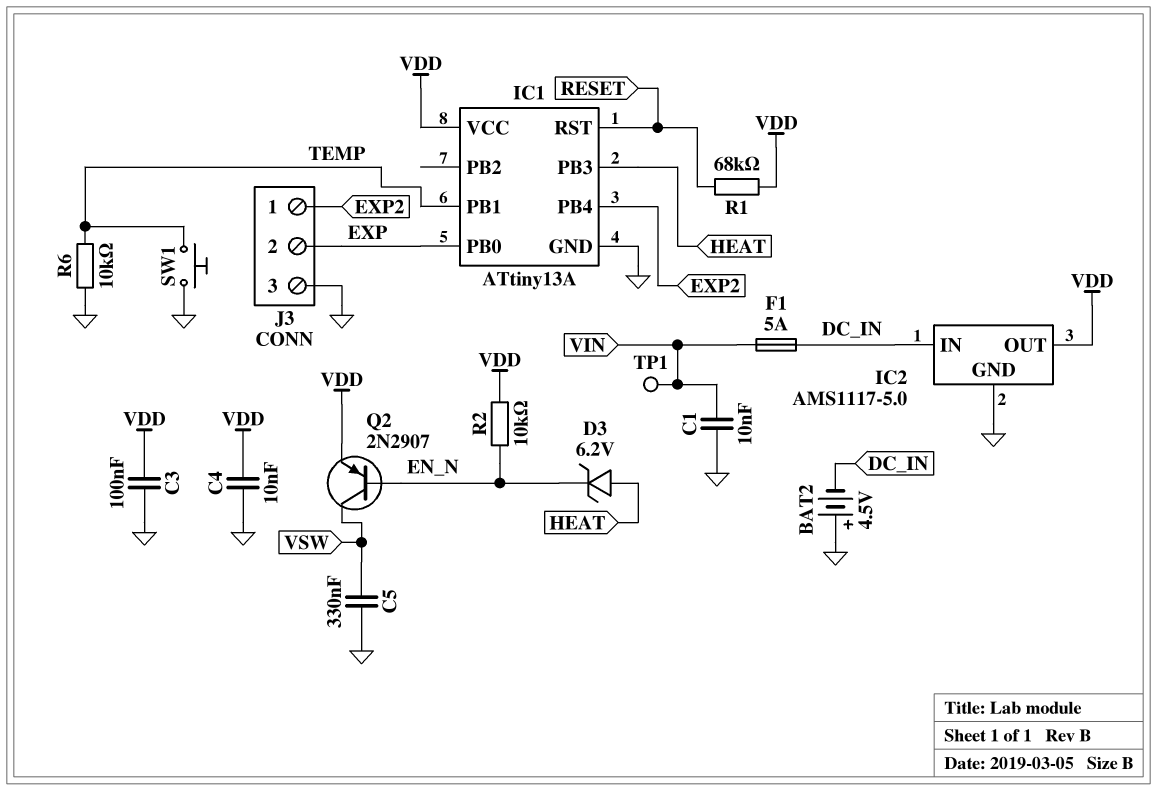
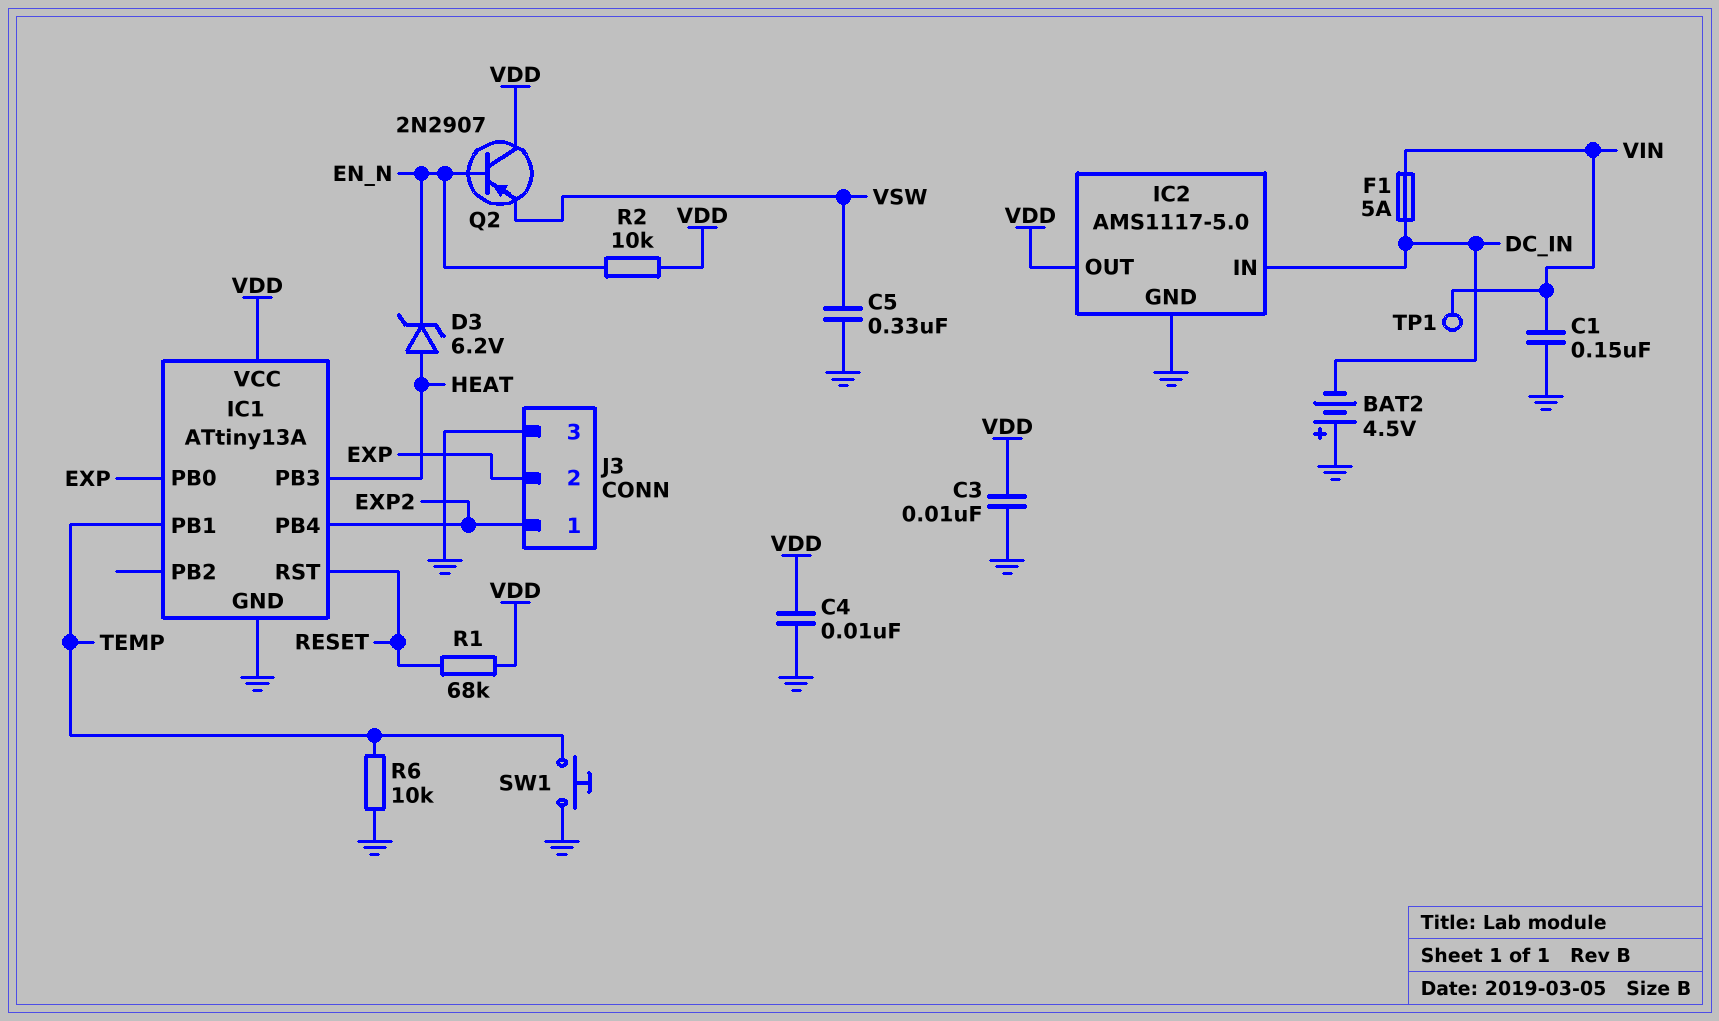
C1: 10nF (GND, VIN) -> 150nF (GND, VIN)
C3: 100nF (GND, VDD) -> 10nF (GND, VDD)
Q2: PNP 2N2907 (B EN_N, C VSW, E VDD) -> PNP 2N2907 (B EN_N, C VDD, E VSW)

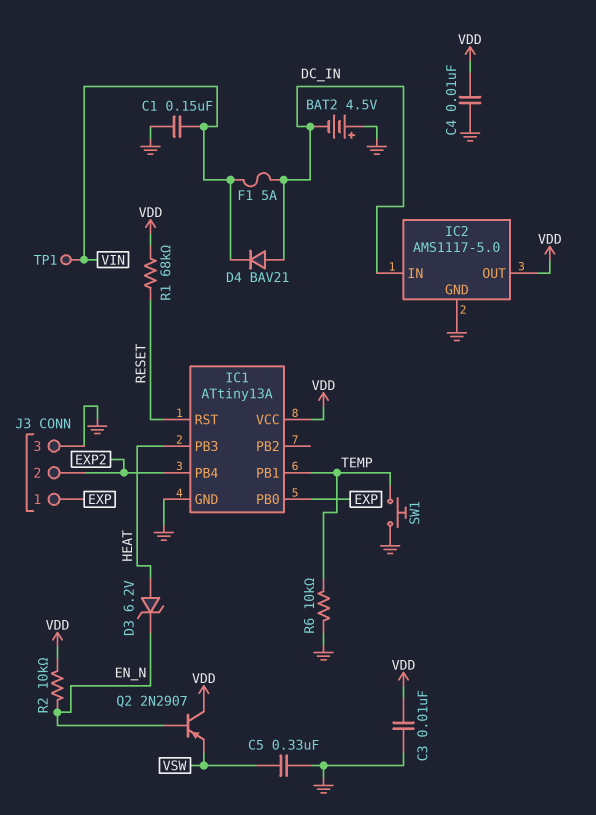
D4: none -> diode BAV21 (A DC_IN, K VIN)
J3 pin 1: EXP2 -> EXP
J3 pin 2: EXP -> EXP2

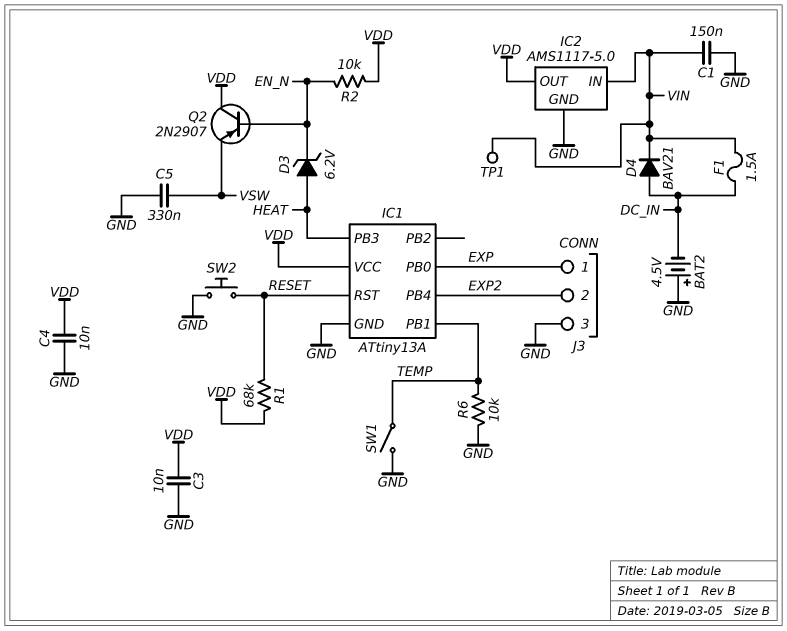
F1: 5A (DC_IN, VIN) -> 1.5A (DC_IN, VIN)
IC2 pin IN: DC_IN -> VIN
SW1: button (GND, TEMP) -> switch (GND, TEMP)
SW2: none -> button (GND, RESET)

